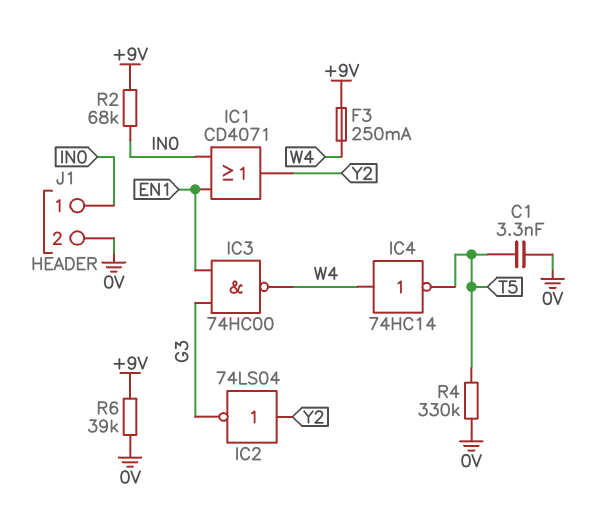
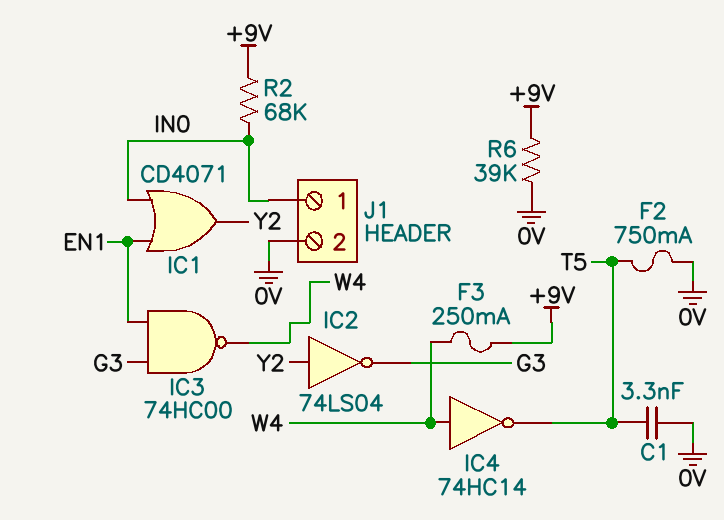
F2: none -> 750mA (0V, T5)
R4: 330k (0V, T5) -> none

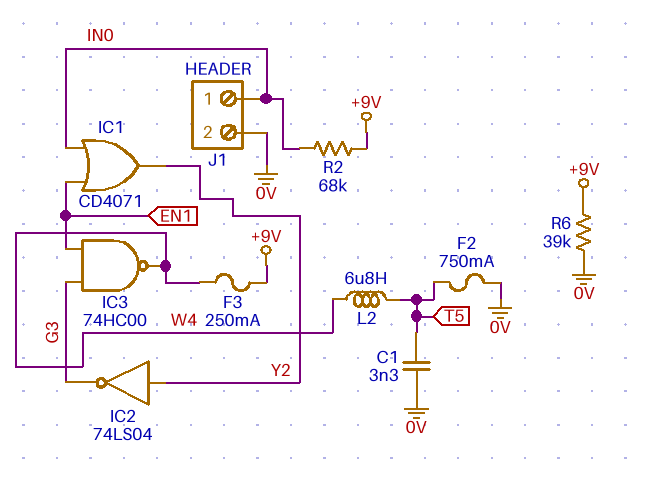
IC4: NOT 74HC14 (in W4, out T5) -> none
L2: none -> 6.8uH (T5, W4)

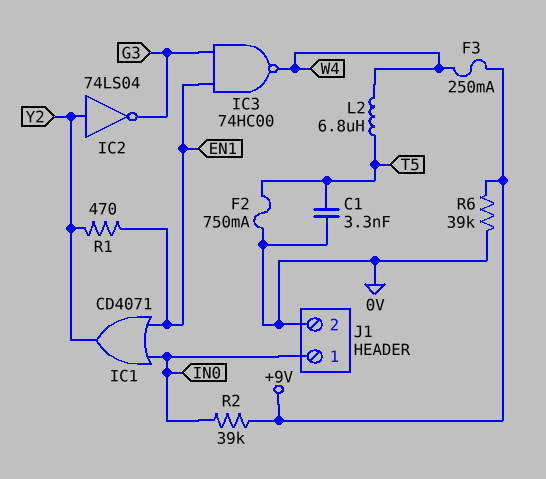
R1: none -> 470 (EN1, Y2)
R2: 68k (+9V, IN0) -> 39k (+9V, IN0)

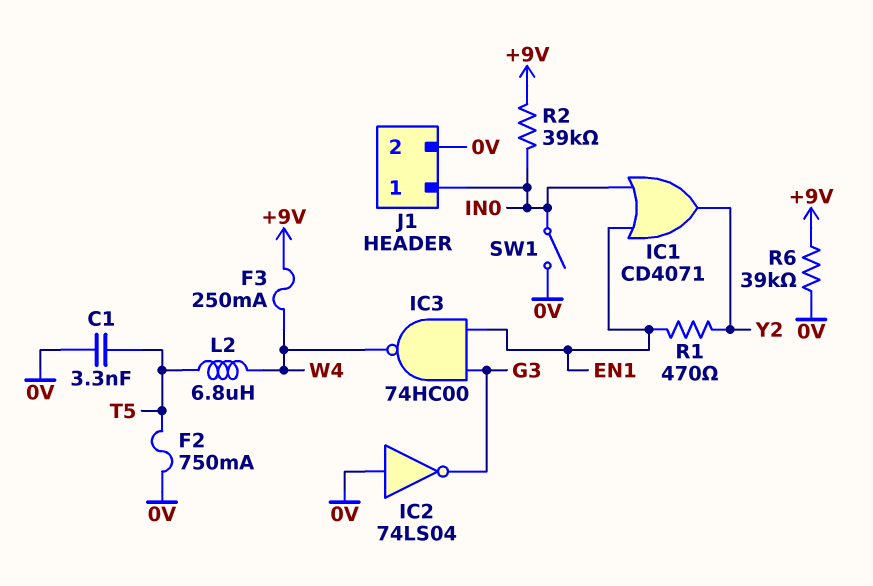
IC2: NOT 74LS04 (in Y2, out G3) -> NOT 74LS04 (in 0V, out G3)
SW1: none -> switch (0V, IN0)

